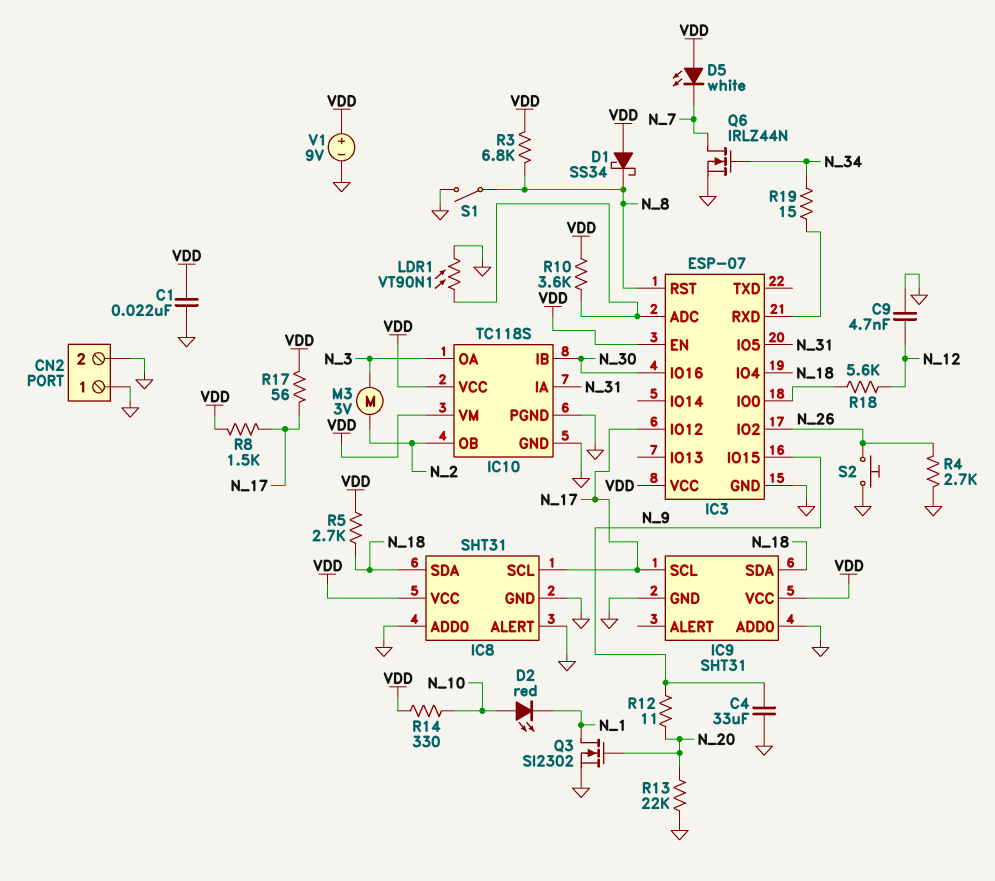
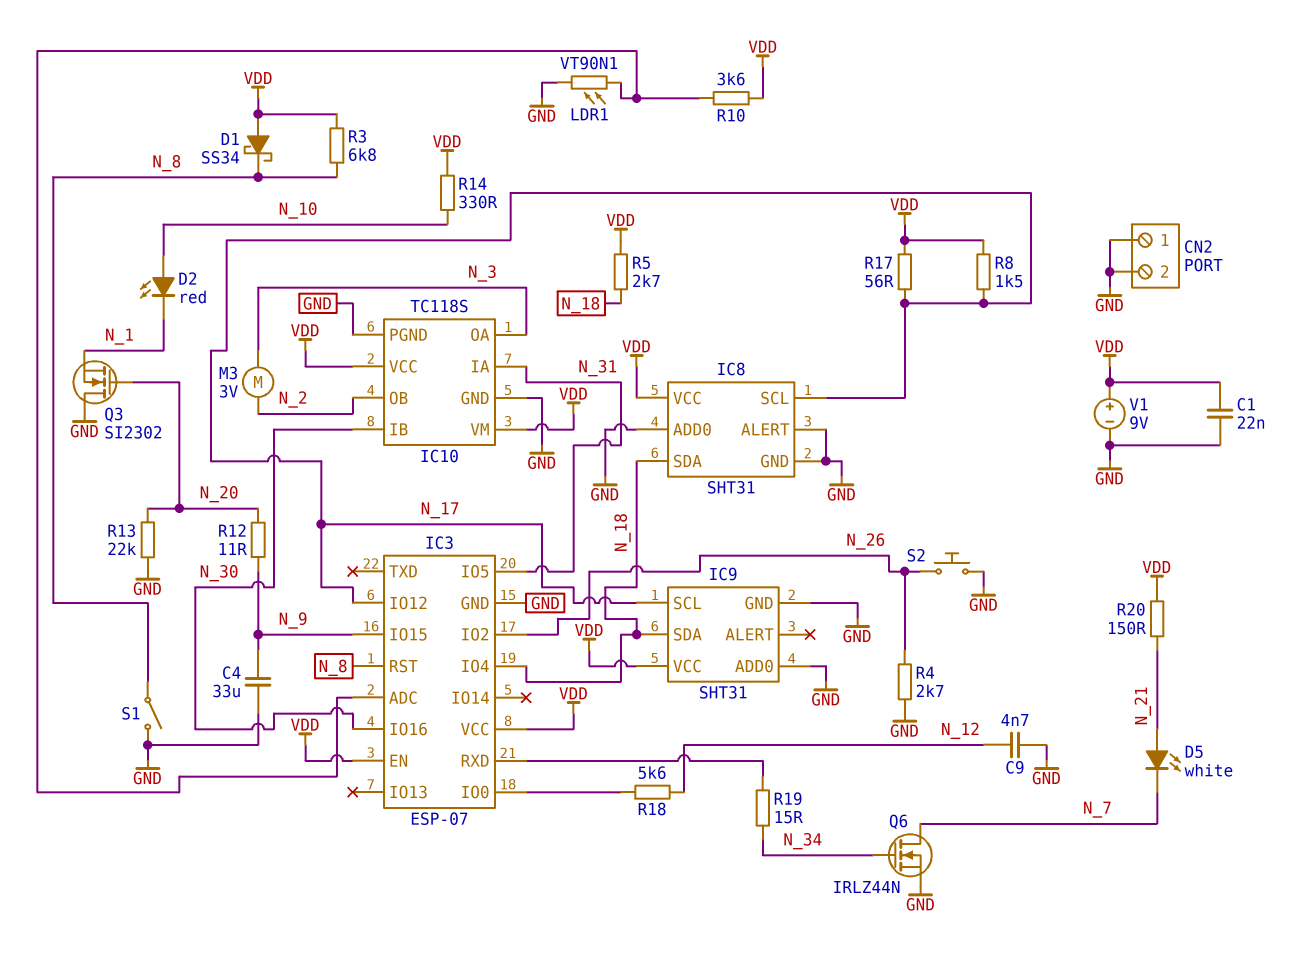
D5: LED white (A VDD, K N_7) -> LED white (A N_21, K N_7)
Q3: NMOS SI2302 (G N_20, D N_1, S GND) -> NMOS SI2302 (G N_20, D GND, S N_1)
R20: none -> 150 (N_21, VDD)

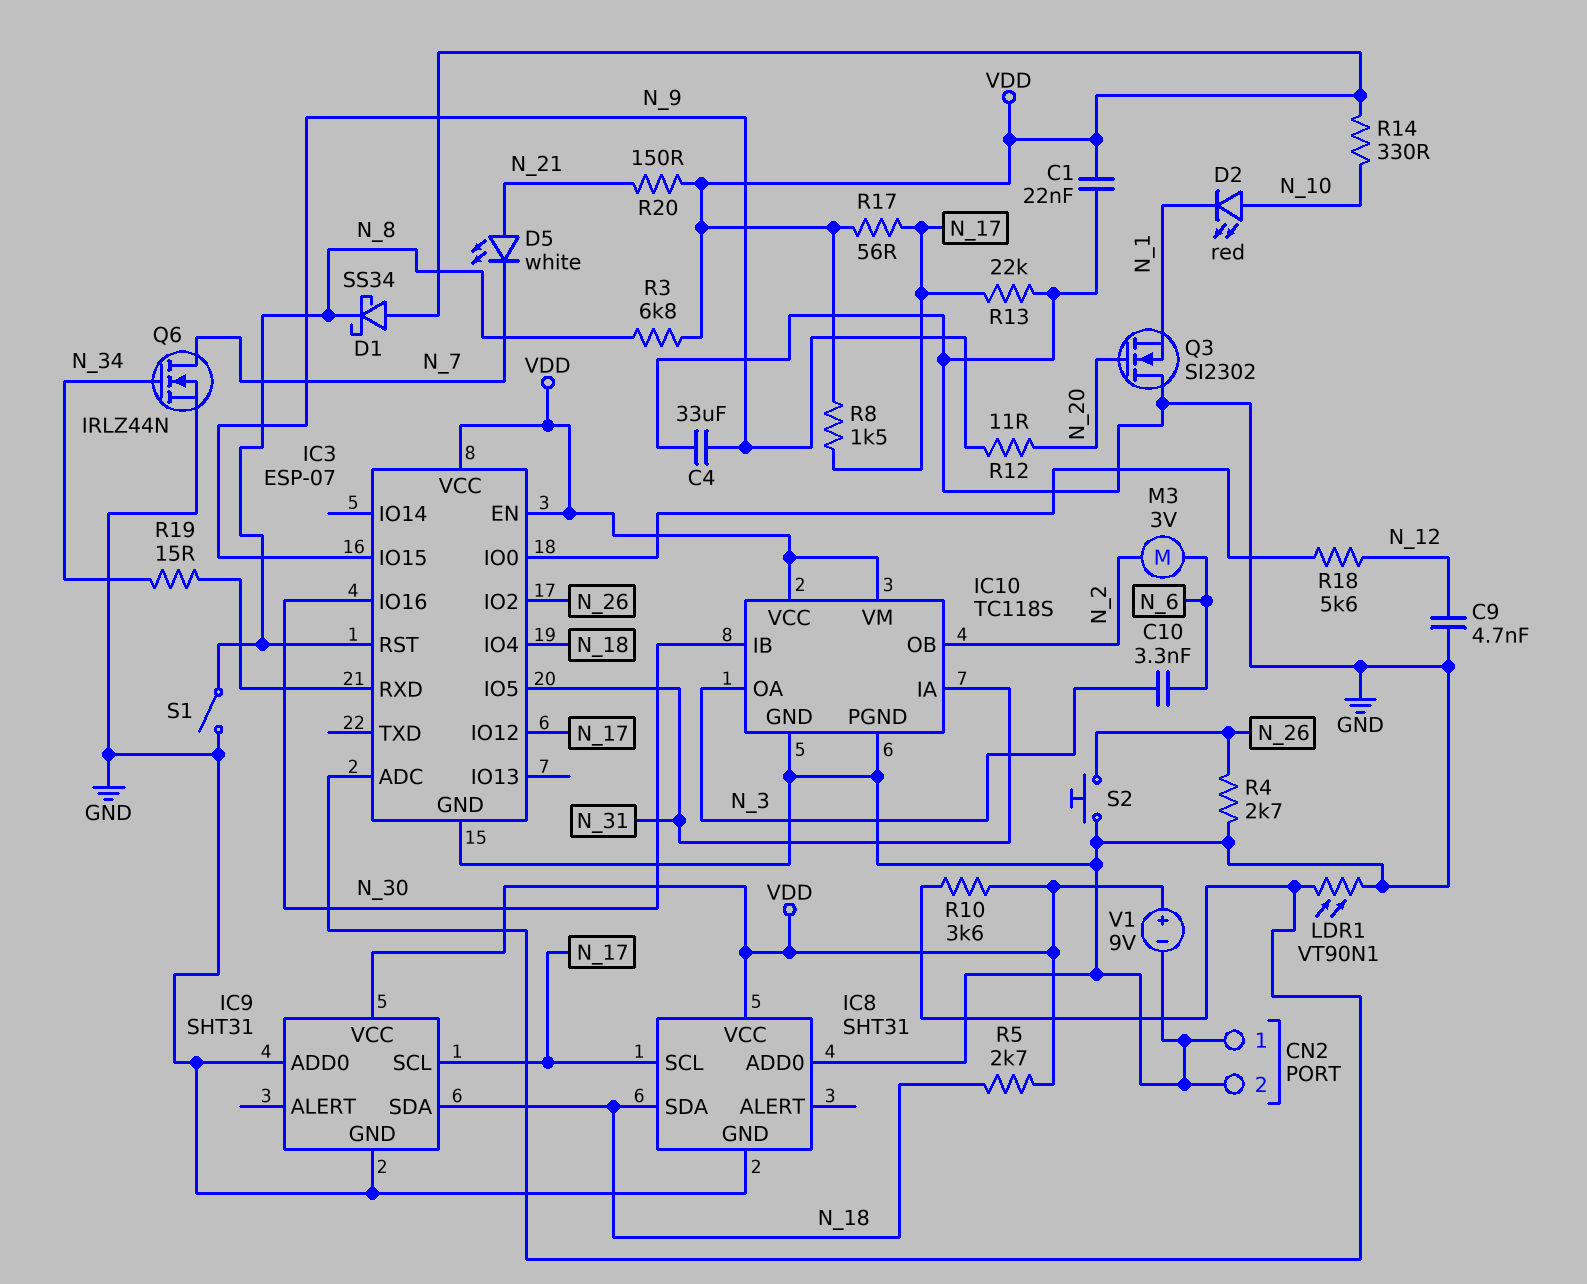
C10: none -> 3.3nF (N_3, N_6)
IC8 pin ALERT: GND -> none
M3: motor 3V (N_2, N_3) -> motor 3V (N_2, N_6)
R13: 22k (GND, N_20) -> 22k (GND, N_17)

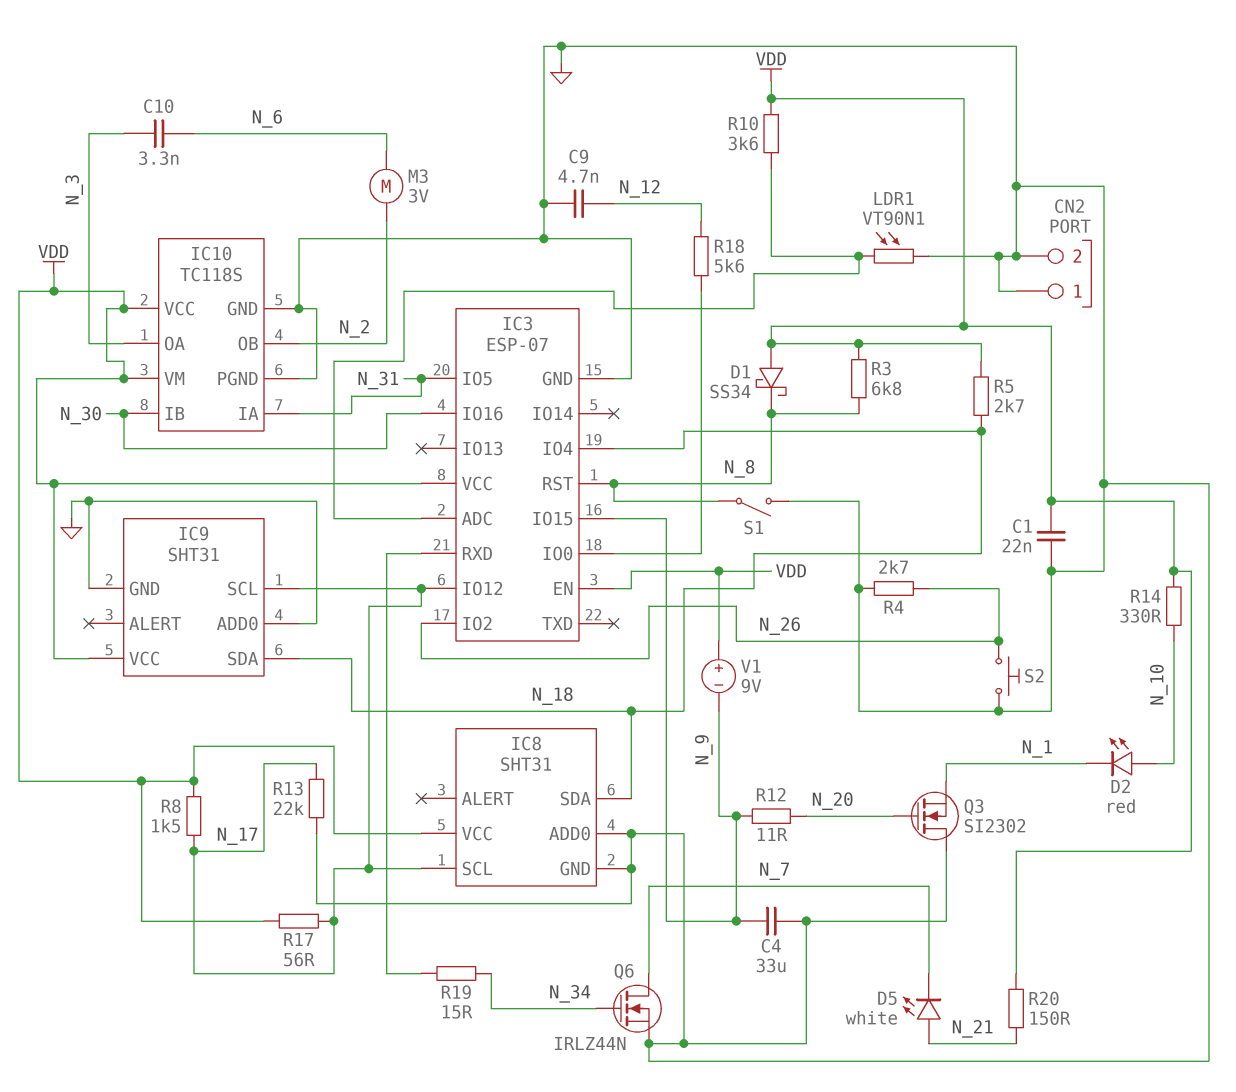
V1: 9V (plus VDD, minus GND) -> 9V (plus VDD, minus N_9)

